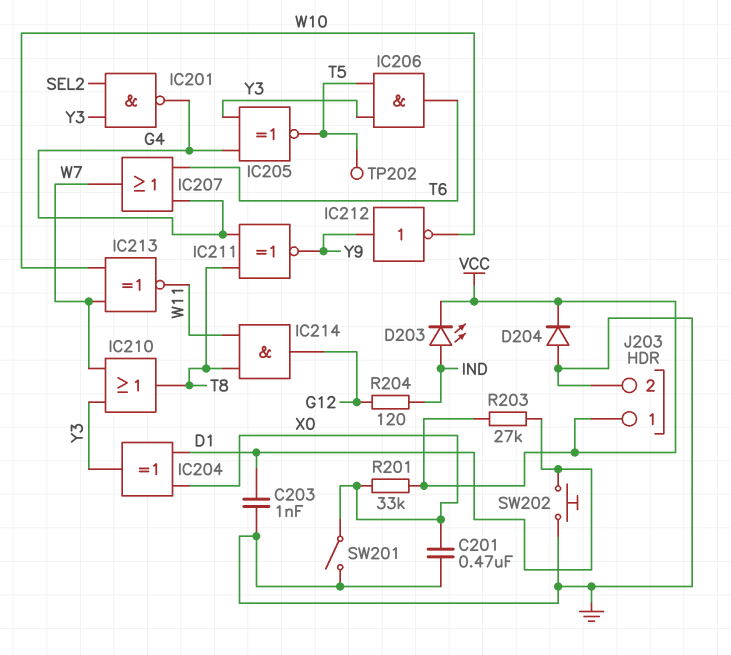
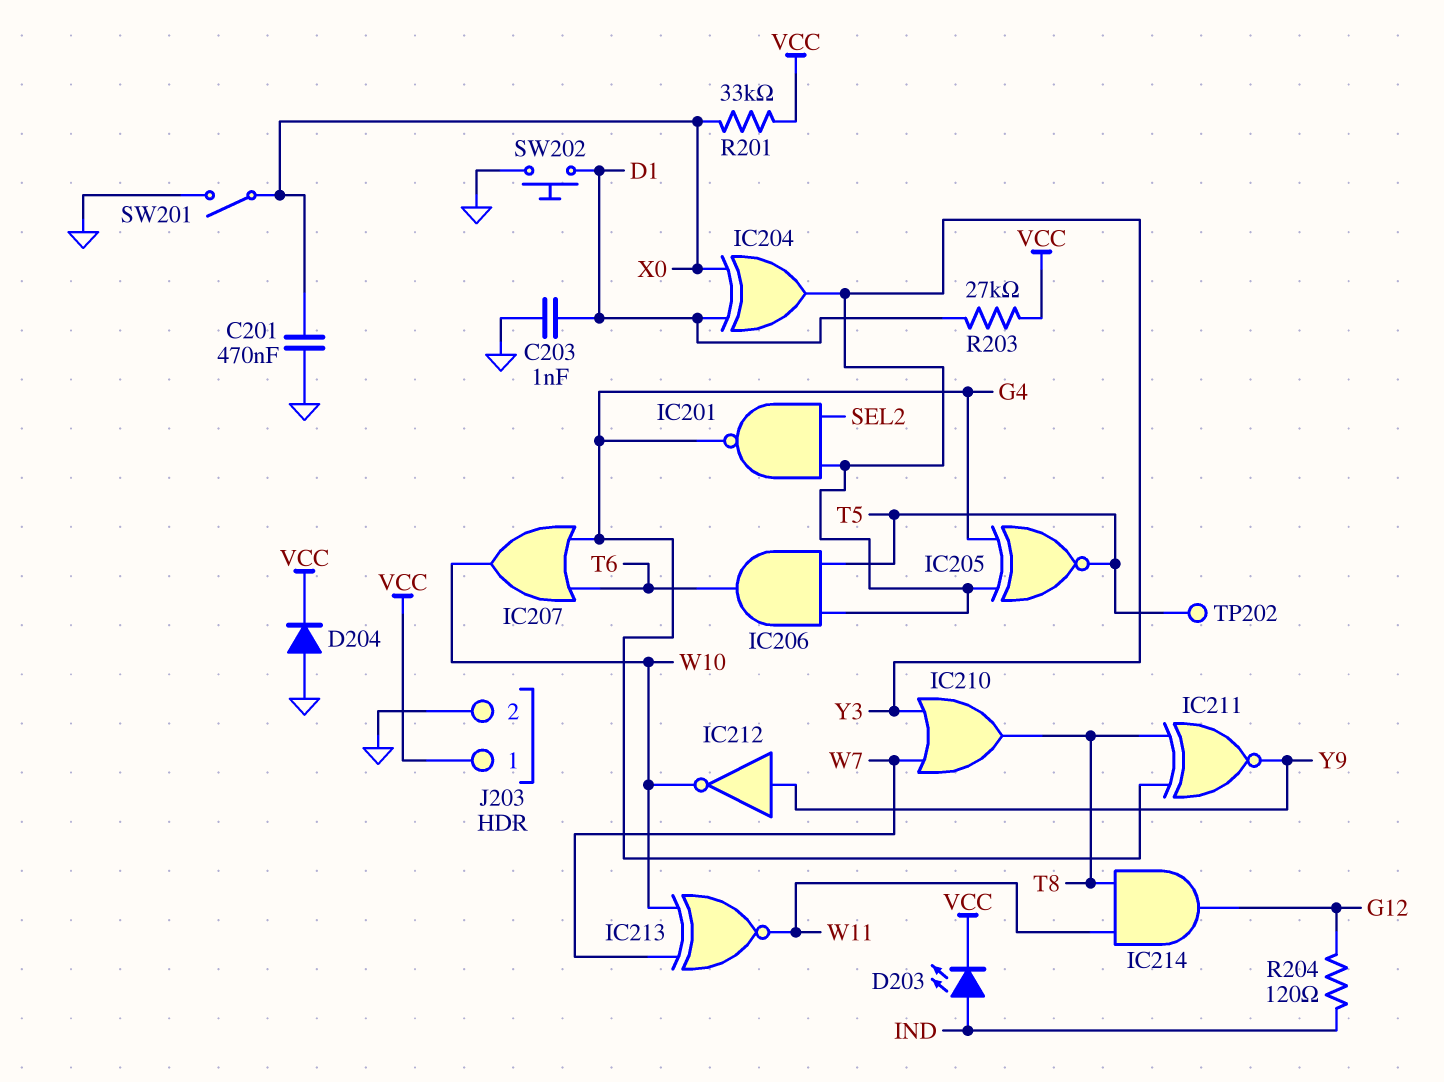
IC207: OR (in G4, in T6, out W7) -> OR (in G4, in T6, out W10)

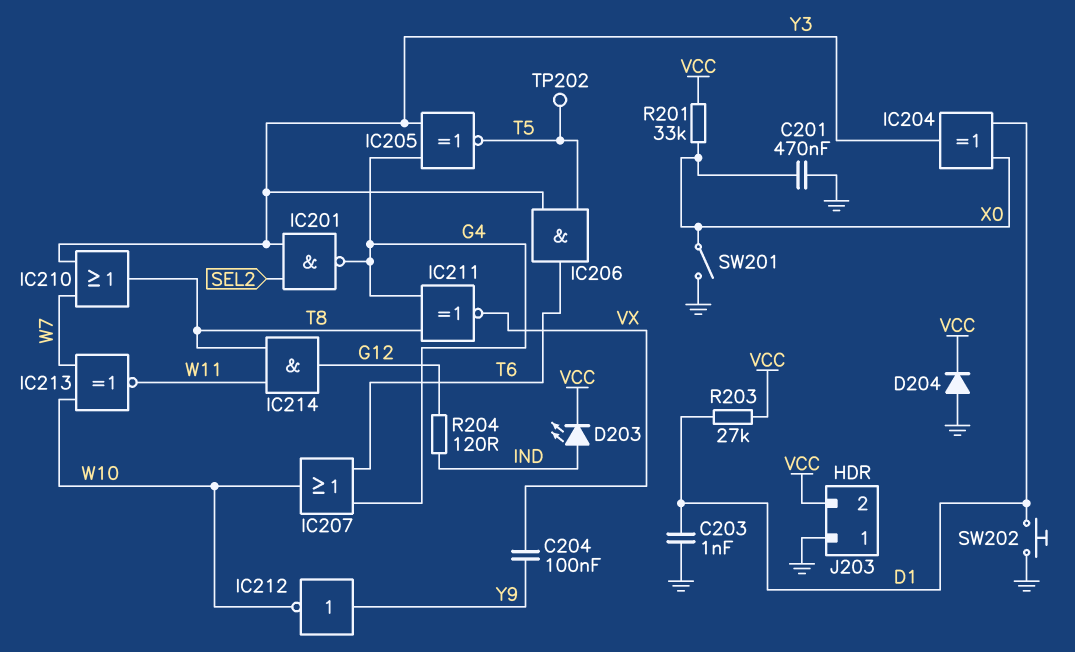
C204: none -> 100nF (VX, Y9)
IC211: XNOR (in G4, in T8, out Y9) -> XNOR (in G4, in T8, out VX)
J203 pin 1: VCC -> GND
J203 pin 2: GND -> VCC

